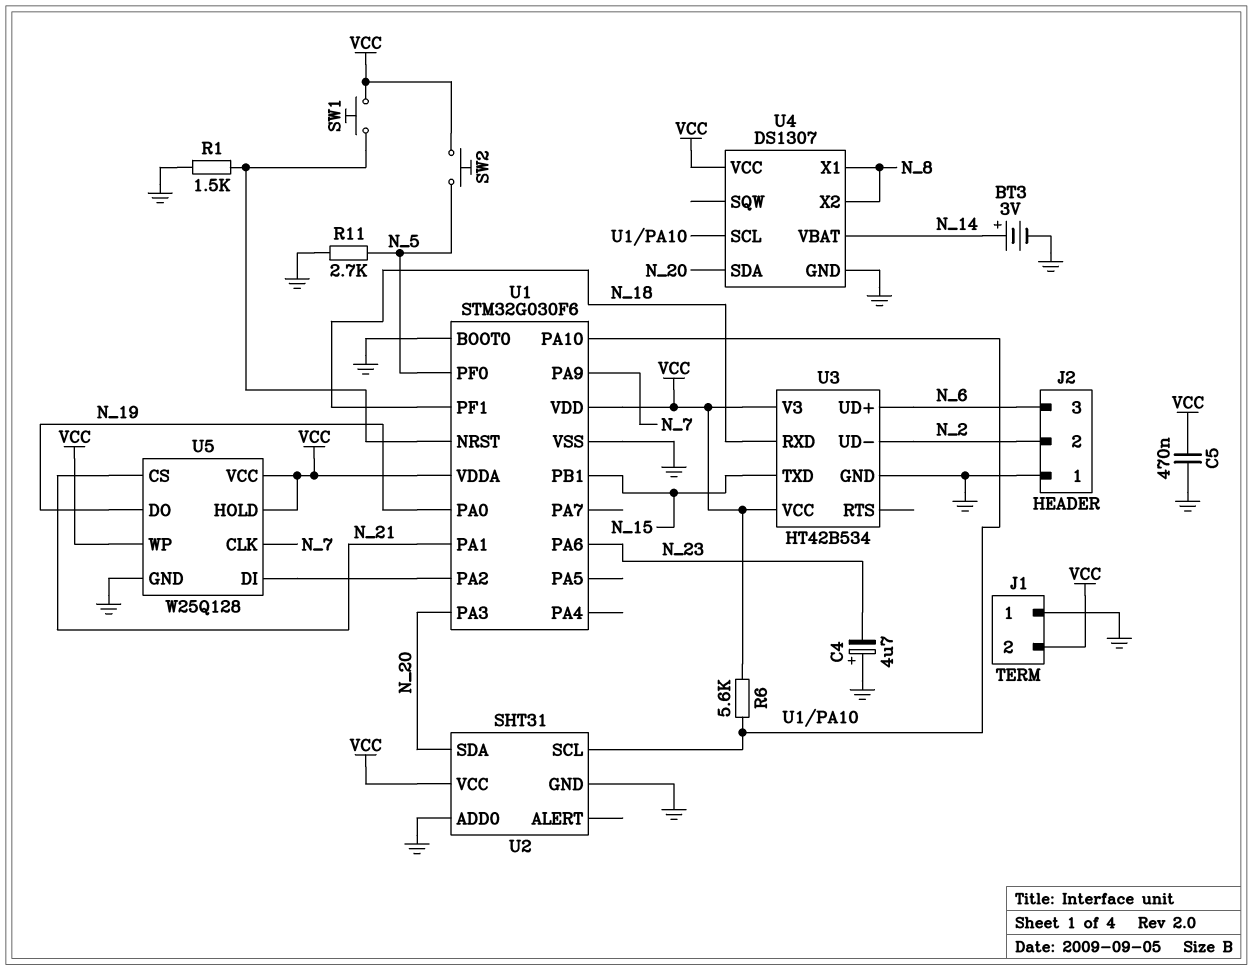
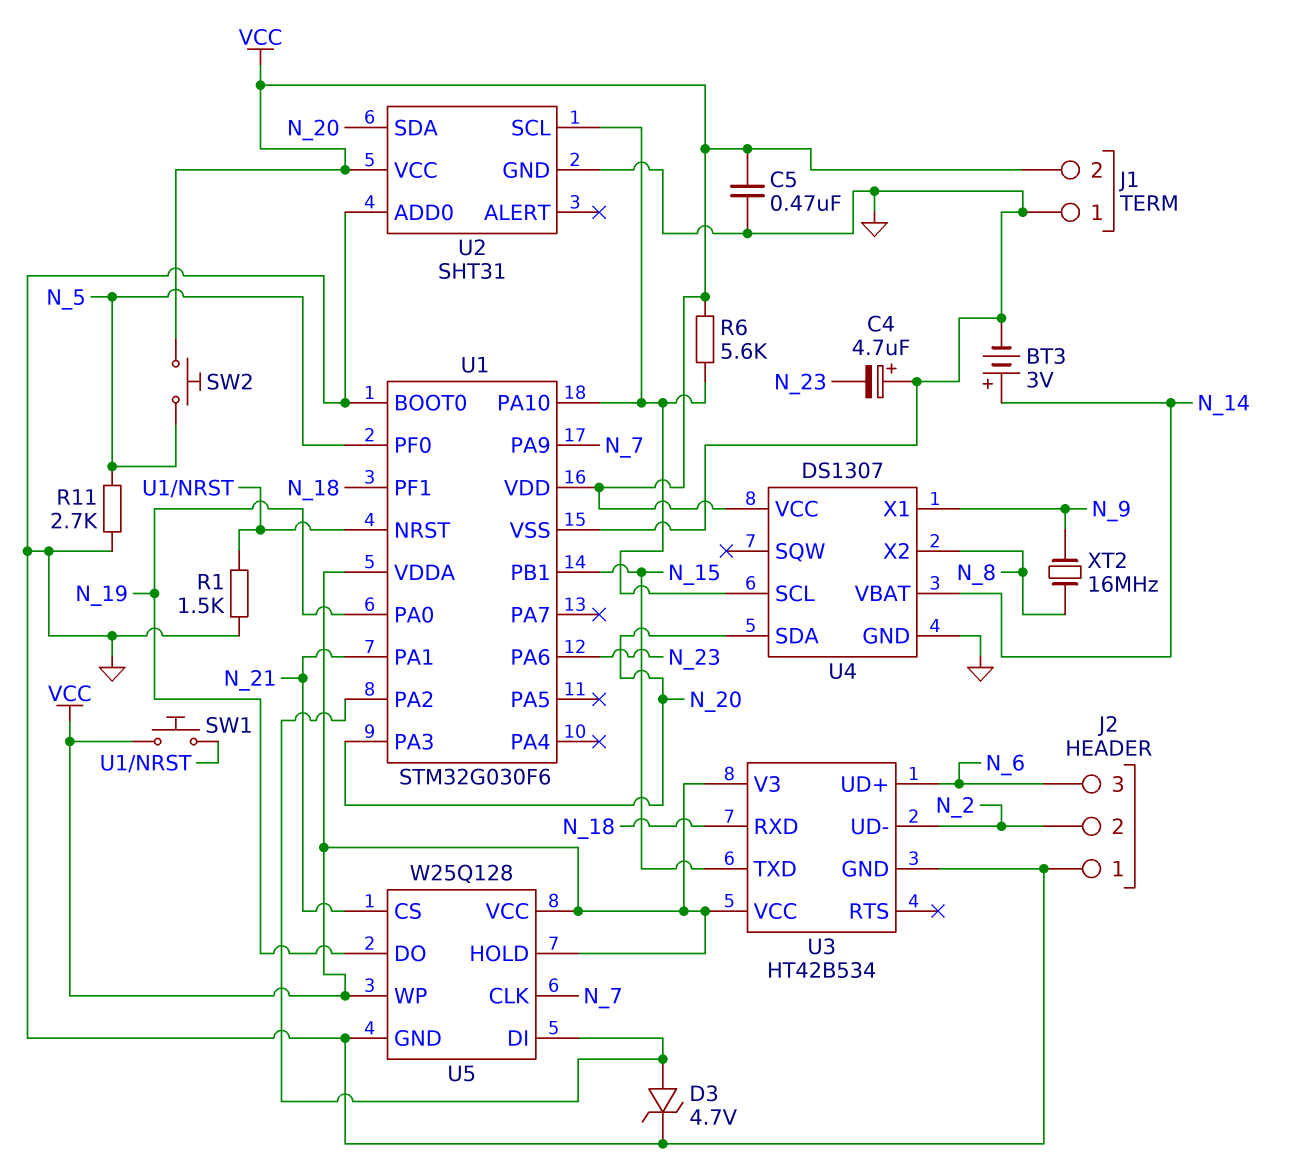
D3: none -> zener 4.7V (A U1/PA2, K GND)
U4 pin X1: N_8 -> N_9
XT2: none -> 16MHz (N_8, N_9)

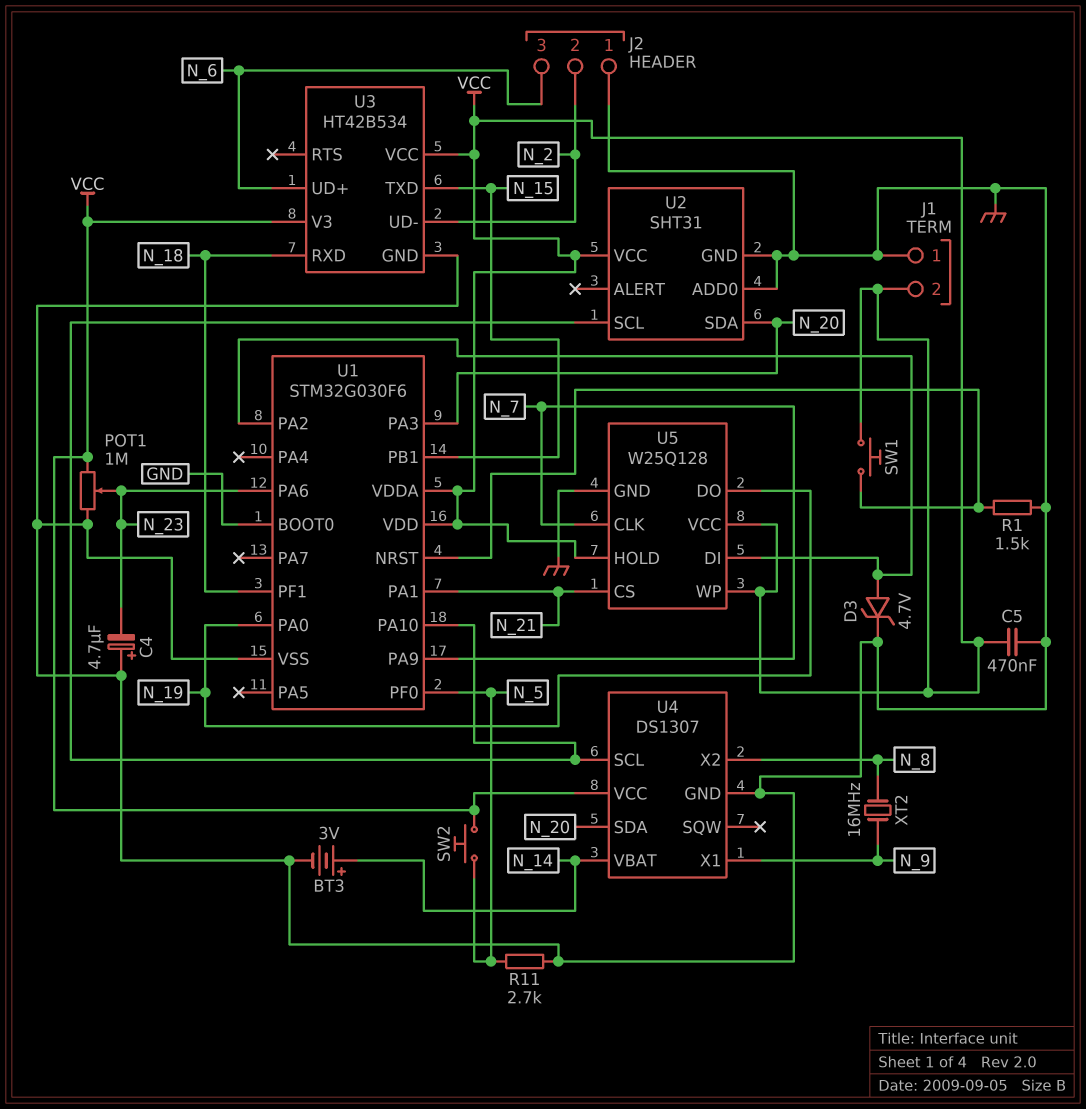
POT1: none -> 1M (GND, VCC, wiper N_23)
R6: 5.6k (U1/PA10, VCC) -> none

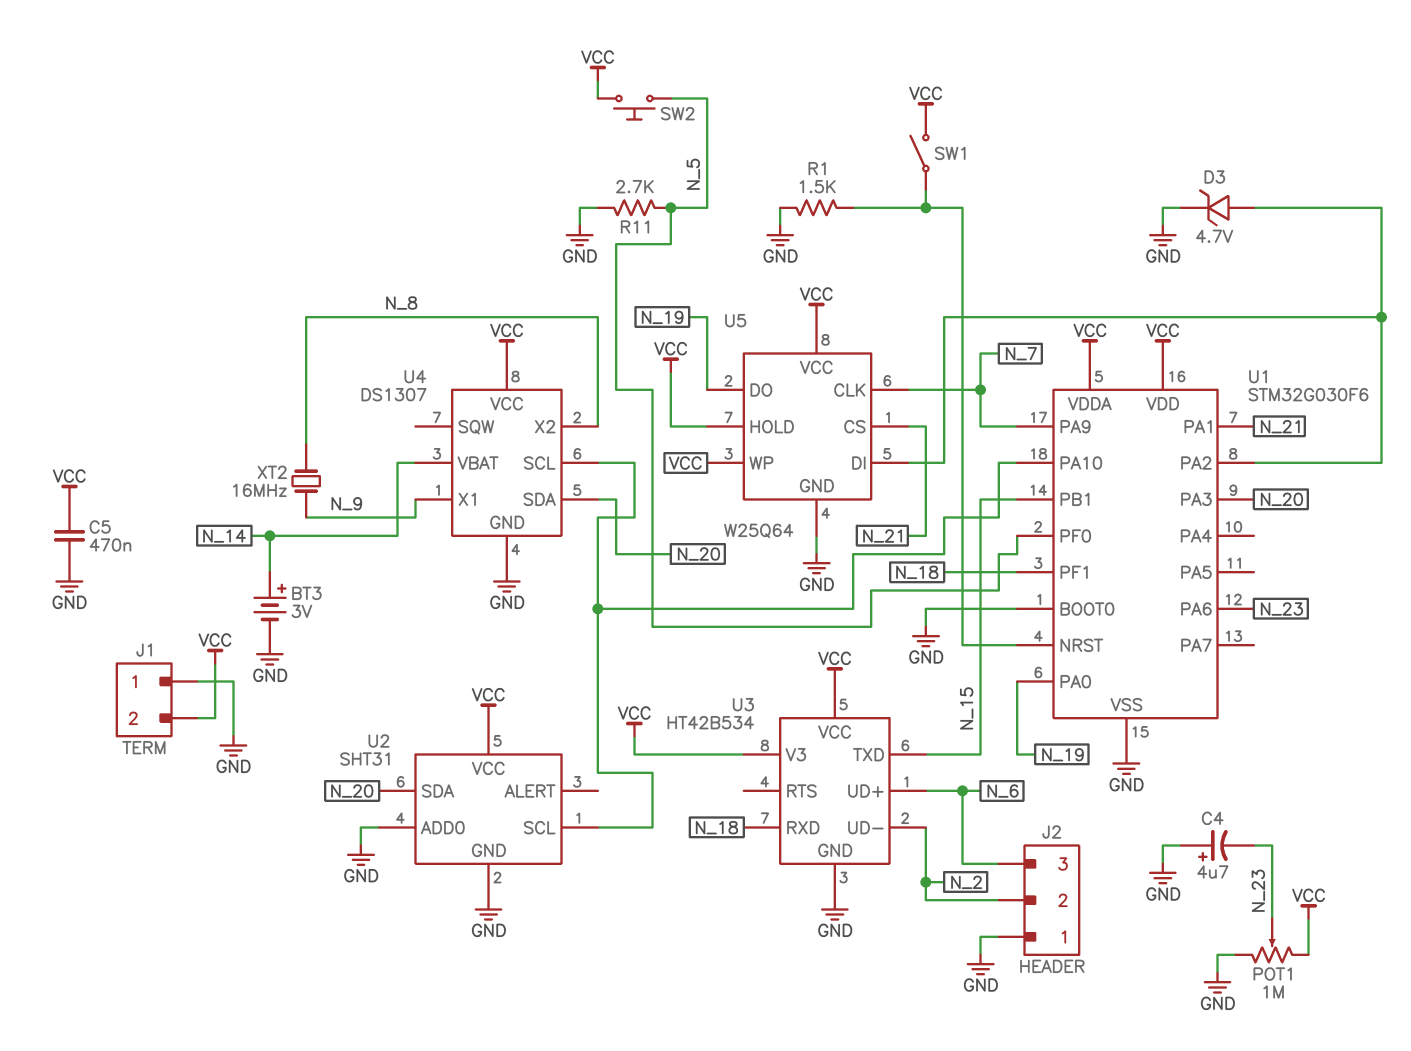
SW1: button (U1/NRST, VCC) -> switch (U1/NRST, VCC)
U5: W25Q128 -> W25Q64

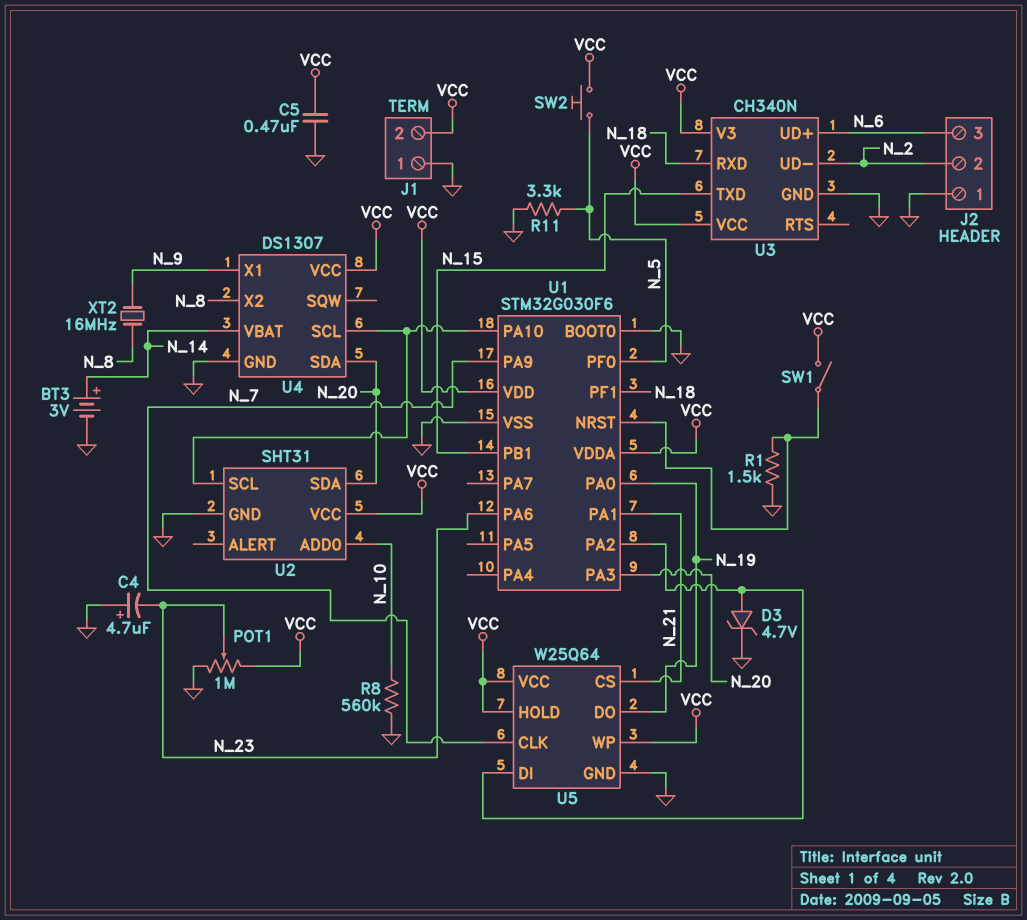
R8: none -> 560k (GND, N_10)
R11: 2.7k (GND, N_5) -> 3.3k (GND, N_5)
U2 pin ADD0: GND -> N_10
U3: HT42B534 -> CH340N

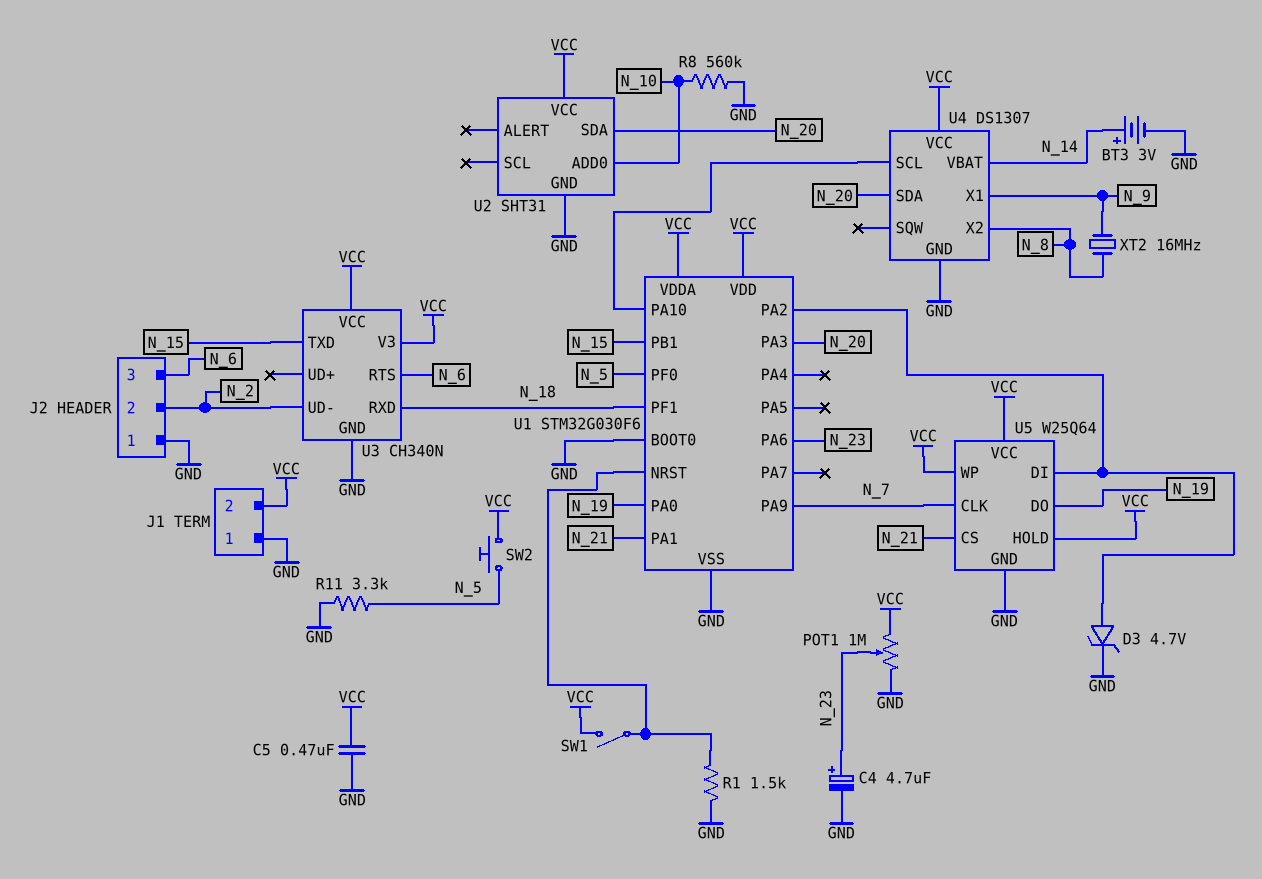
C4: 4.7uF (plus GND, minus N_23) -> 4.7uF (plus N_23, minus GND)
U2 pin SCL: U1/PA10 -> none
U3 pin RTS: none -> N_6
U3 pin UD+: N_6 -> none

